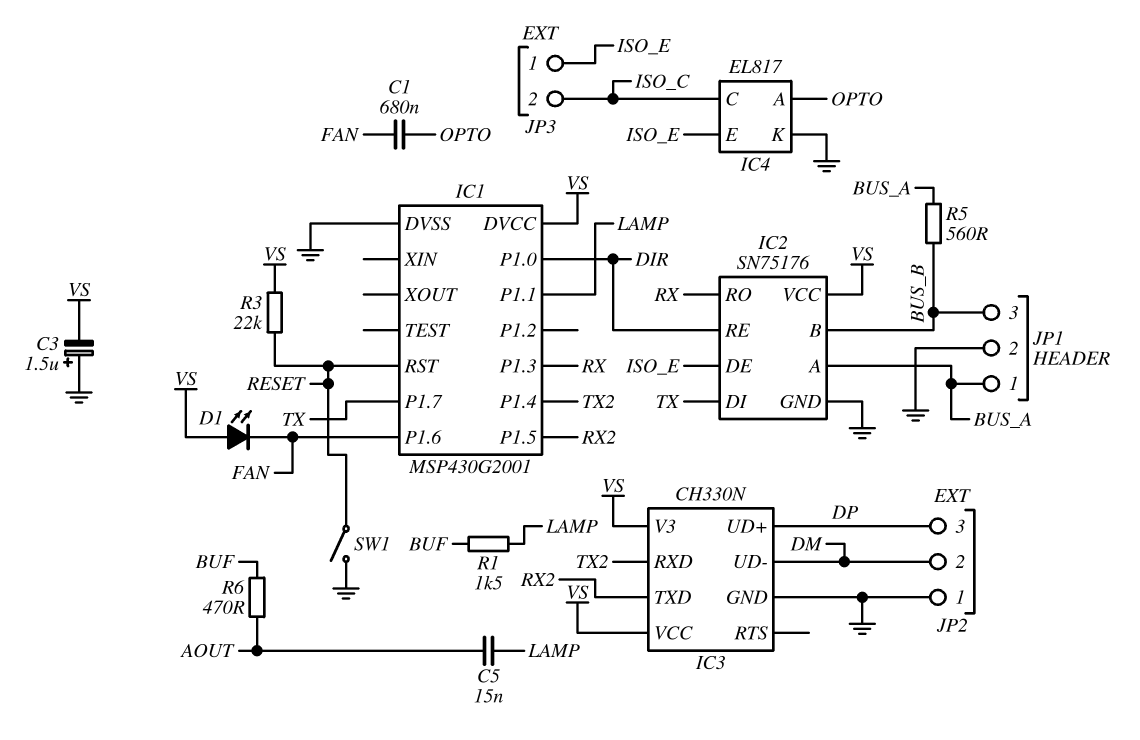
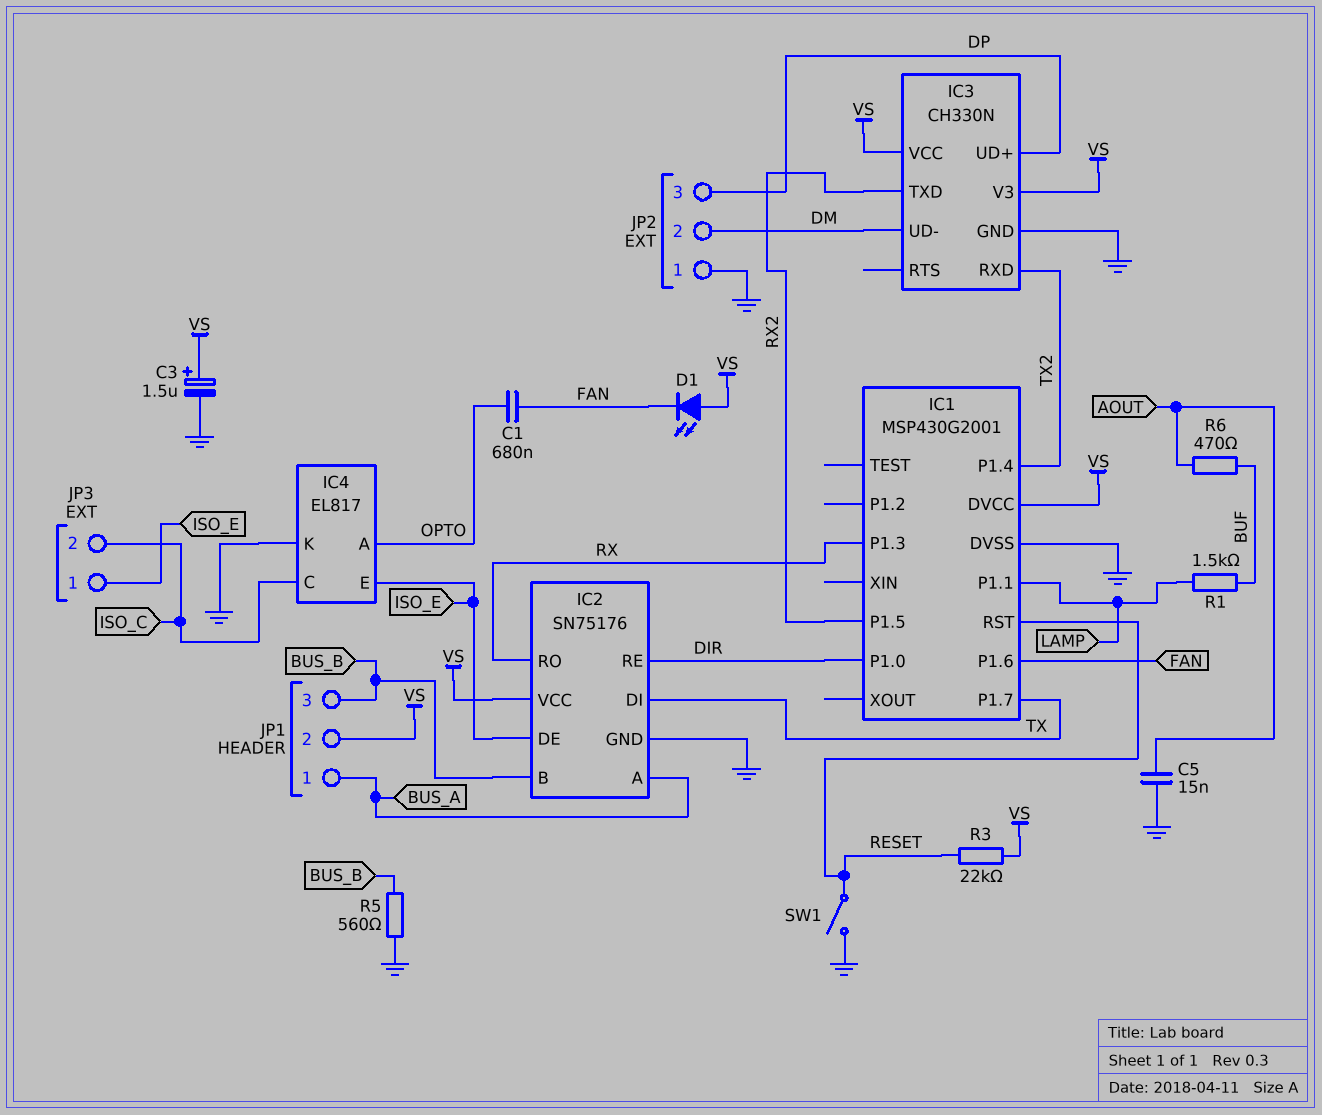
C3: 1.5uF (plus GND, minus VS) -> 1.5uF (plus VS, minus GND)
C5: 15nF (AOUT, LAMP) -> 15nF (AOUT, GND)
JP1 pin 2: GND -> VS
R5: 560 (BUS_A, BUS_B) -> 560 (BUS_B, GND)

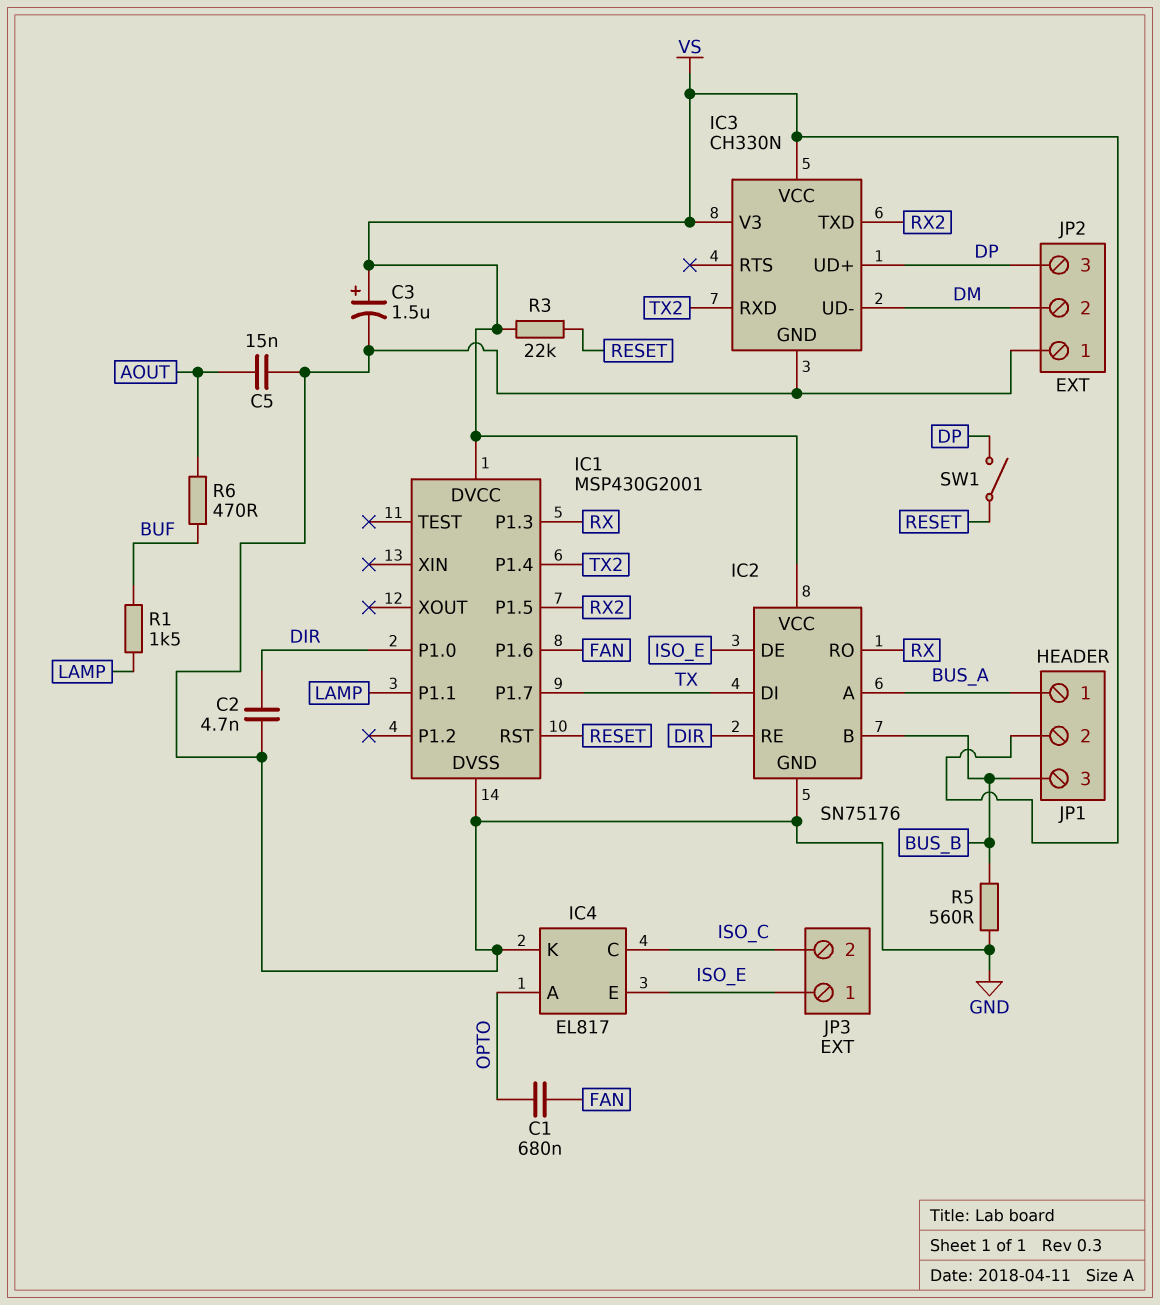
C2: none -> 4.7nF (DIR, GND)
D1: LED (A VS, K FAN) -> none
SW1: switch (GND, RESET) -> switch (DP, RESET)

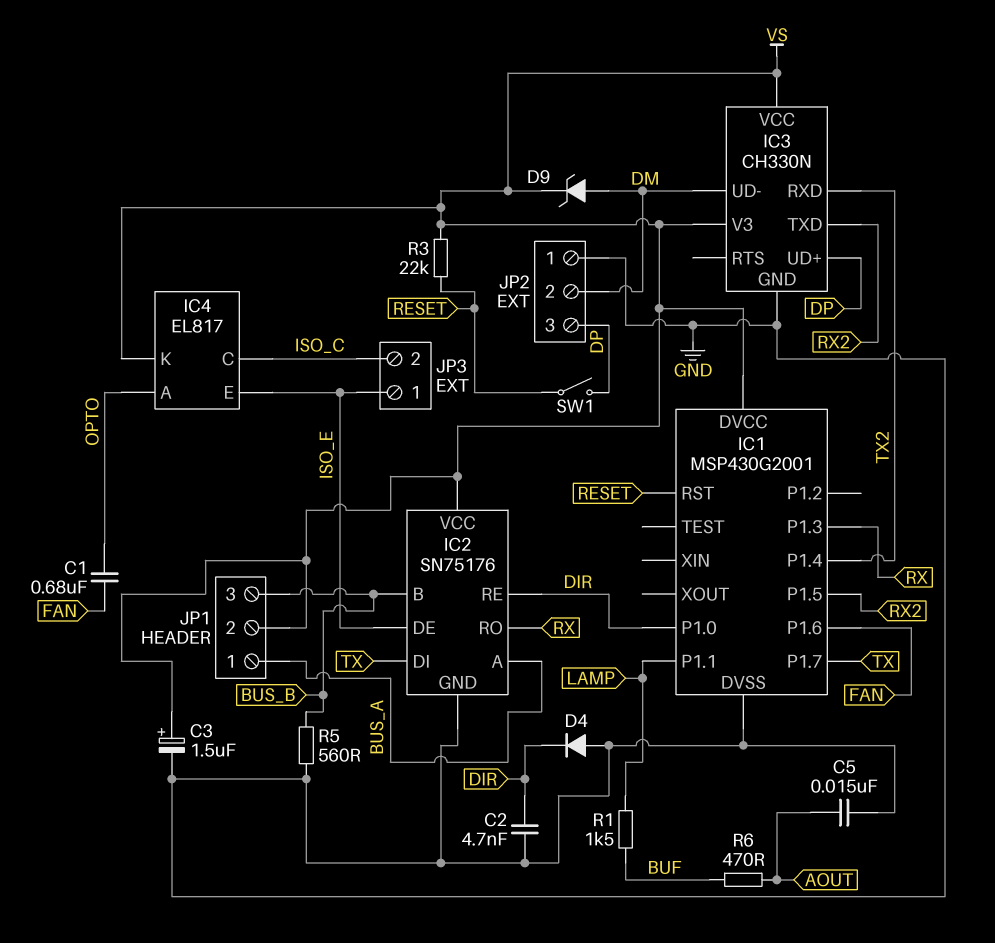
D4: none -> diode (A GND, K DIR)
D9: none -> zener (A DM, K VS)
IC4 pin K: GND -> VS

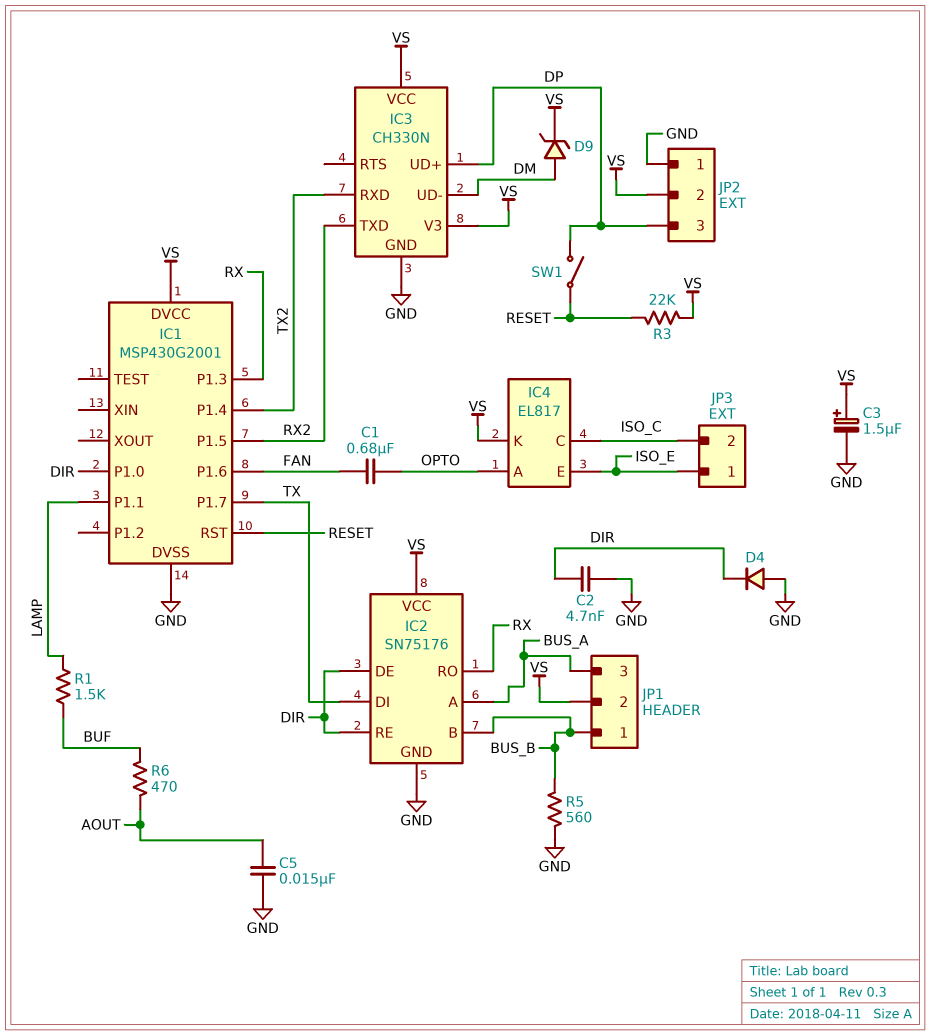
IC2 pin DE: ISO_E -> DIR
JP1 pin 1: BUS_A -> BUS_B
JP1 pin 3: BUS_B -> BUS_A
JP2 pin 2: DM -> VS

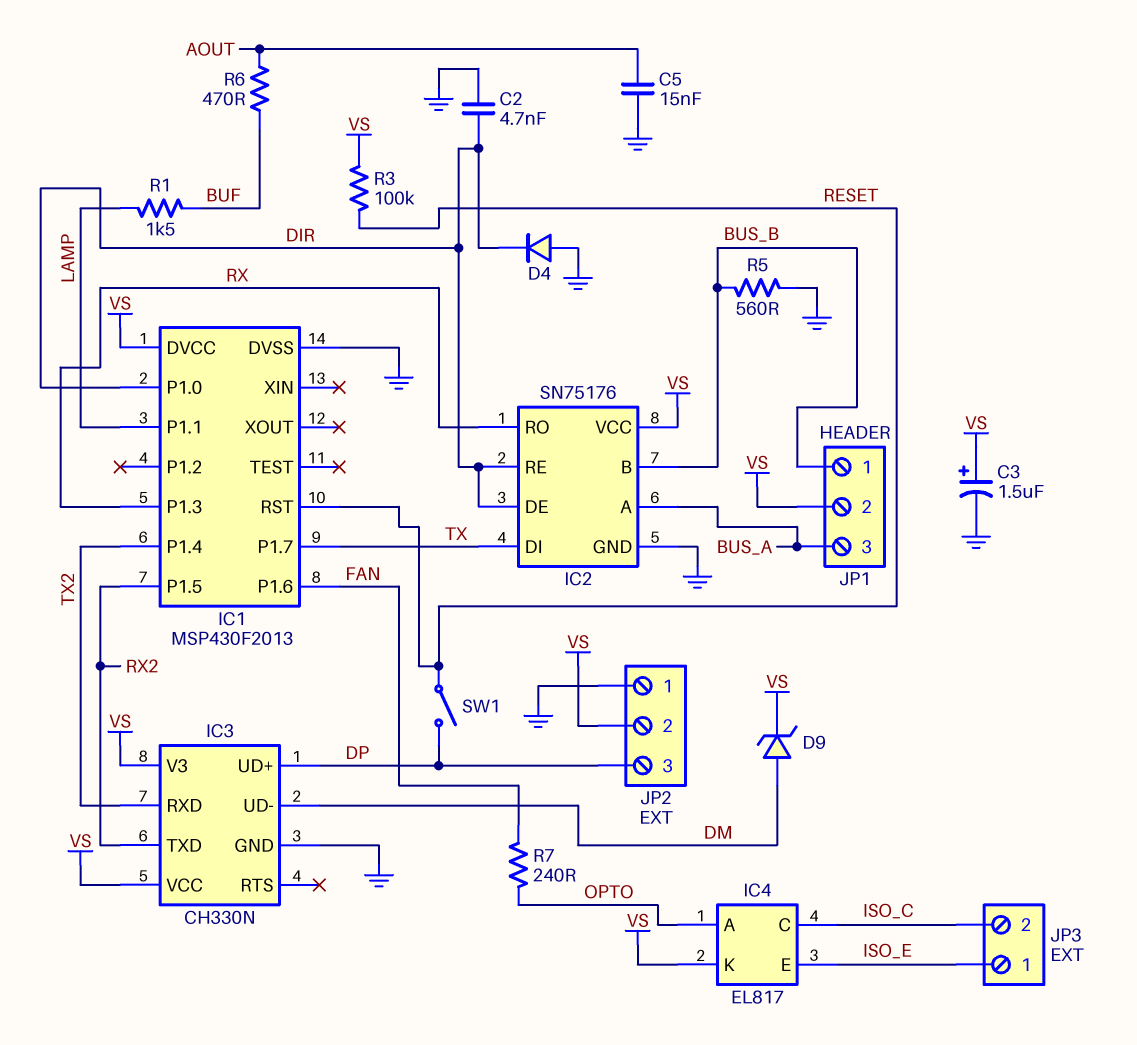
C1: 680nF (FAN, OPTO) -> none
IC1: MSP430G2001 -> MSP430F2013
R3: 22k (RESET, VS) -> 100k (RESET, VS)
R7: none -> 240 (FAN, OPTO)

